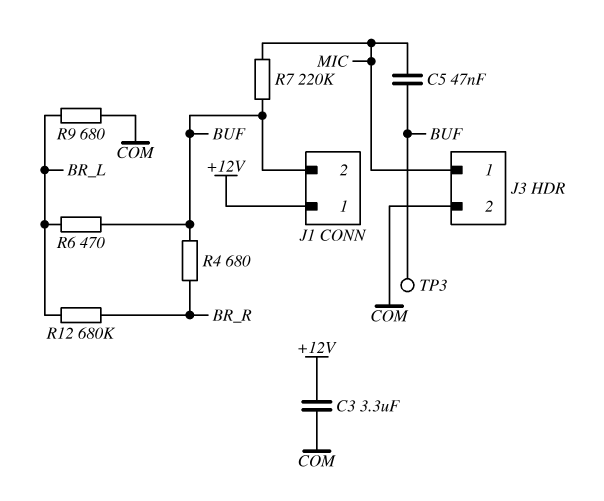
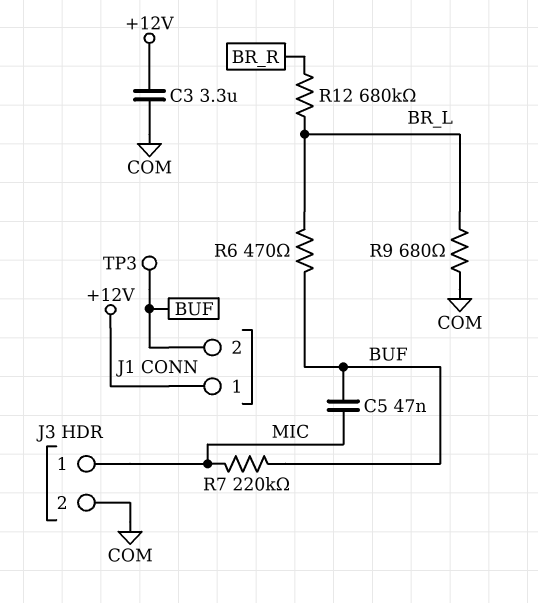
R4: 680 (BR_R, BUF) -> none

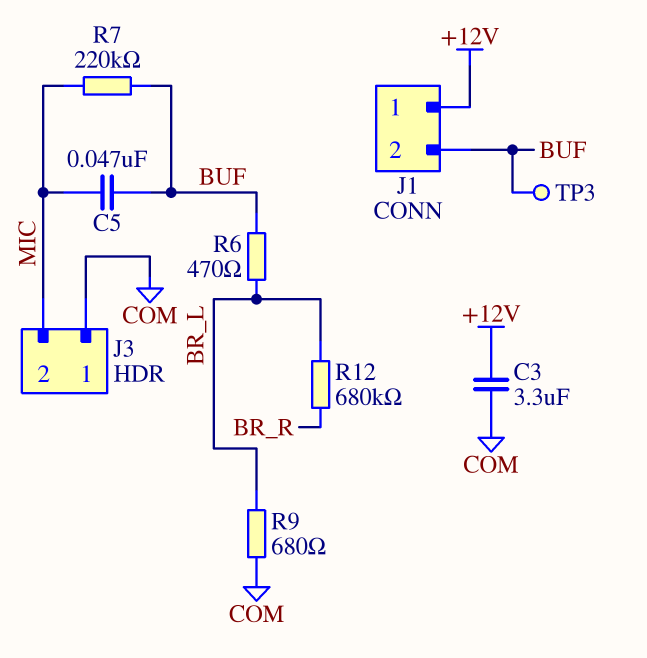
J3 pin 1: MIC -> COM
J3 pin 2: COM -> MIC

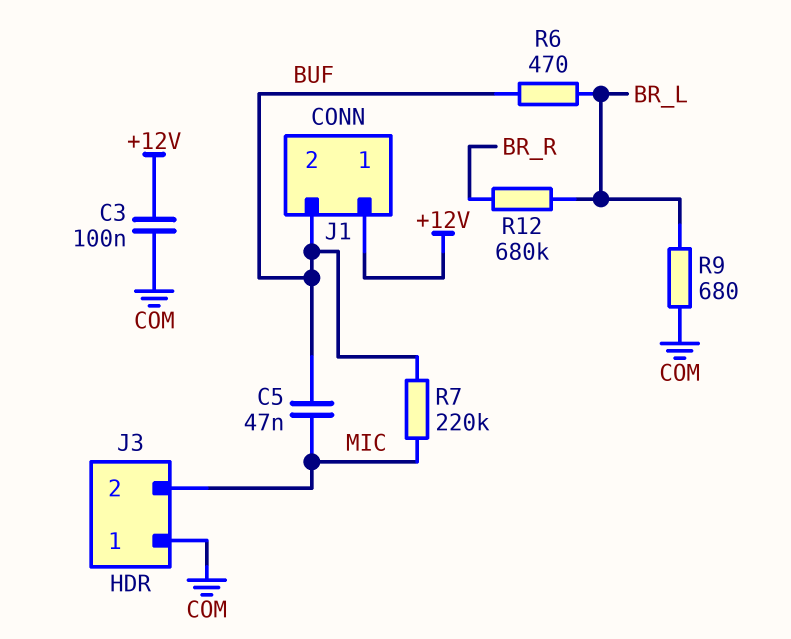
C3: 3.3uF (+12V, COM) -> 100nF (+12V, COM)
TP3: test point (BUF) -> none

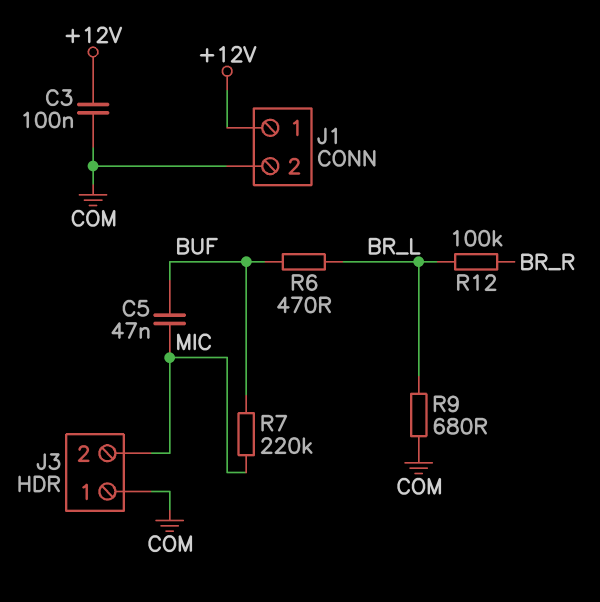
J1 pin 2: BUF -> COM
R12: 680k (BR_L, BR_R) -> 100k (BR_L, BR_R)

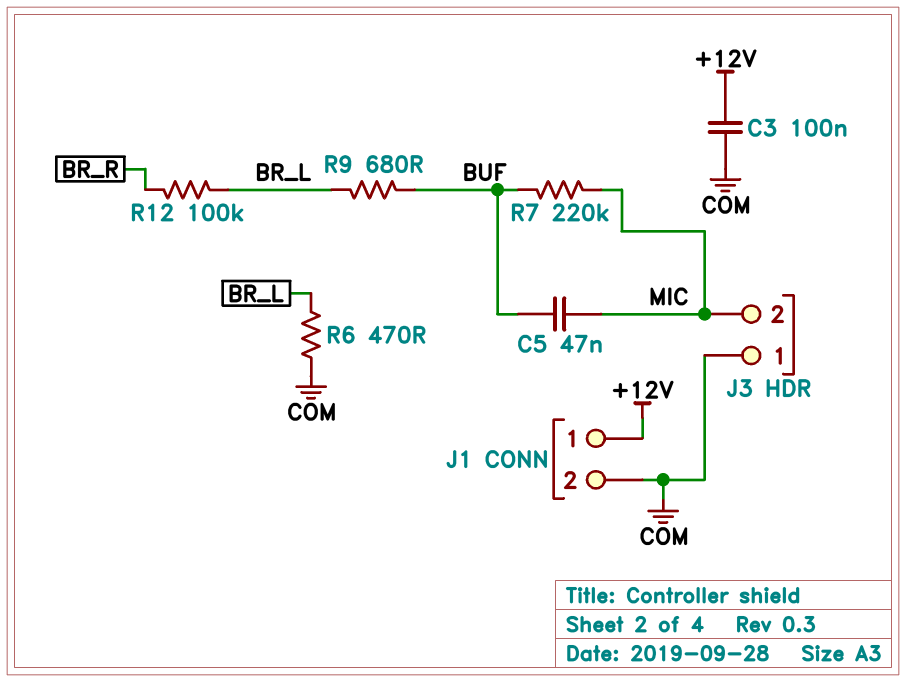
R6: 470 (BR_L, BUF) -> 470 (BR_L, COM)
R9: 680 (BR_L, COM) -> 680 (BR_L, BUF)

